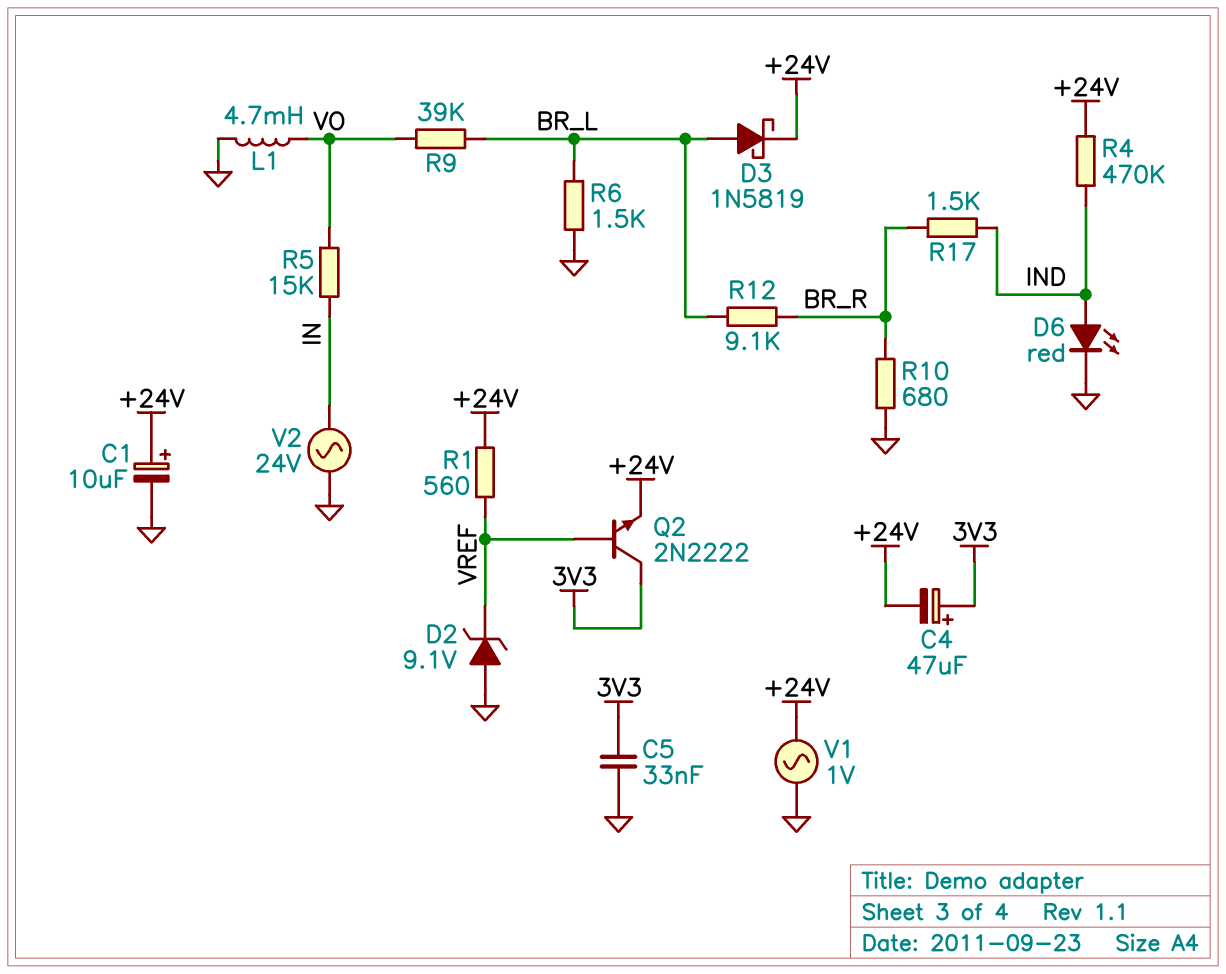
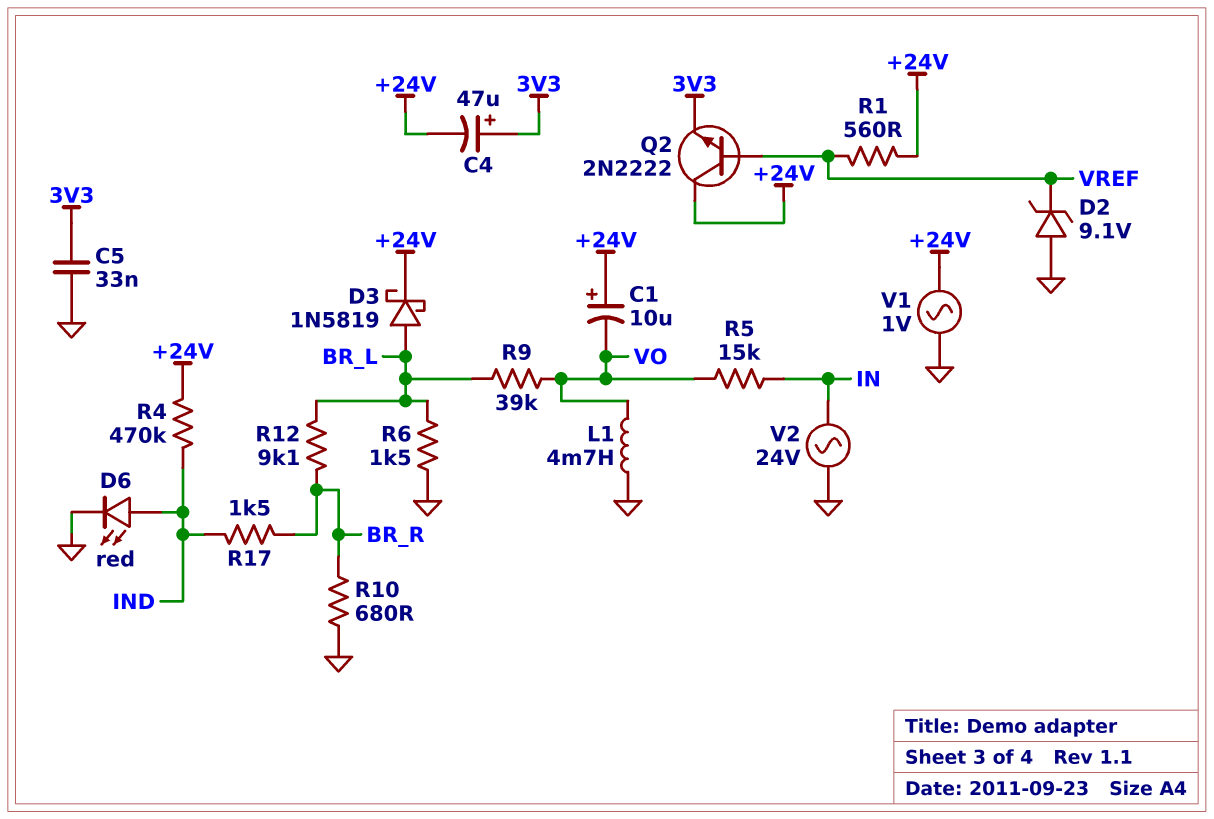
C1: 10uF (plus +24V, minus GND) -> 10uF (plus +24V, minus VO)
Q2: NPN 2N2222 (B VREF, C 3V3, E +24V) -> NPN 2N2222 (B VREF, C +24V, E 3V3)

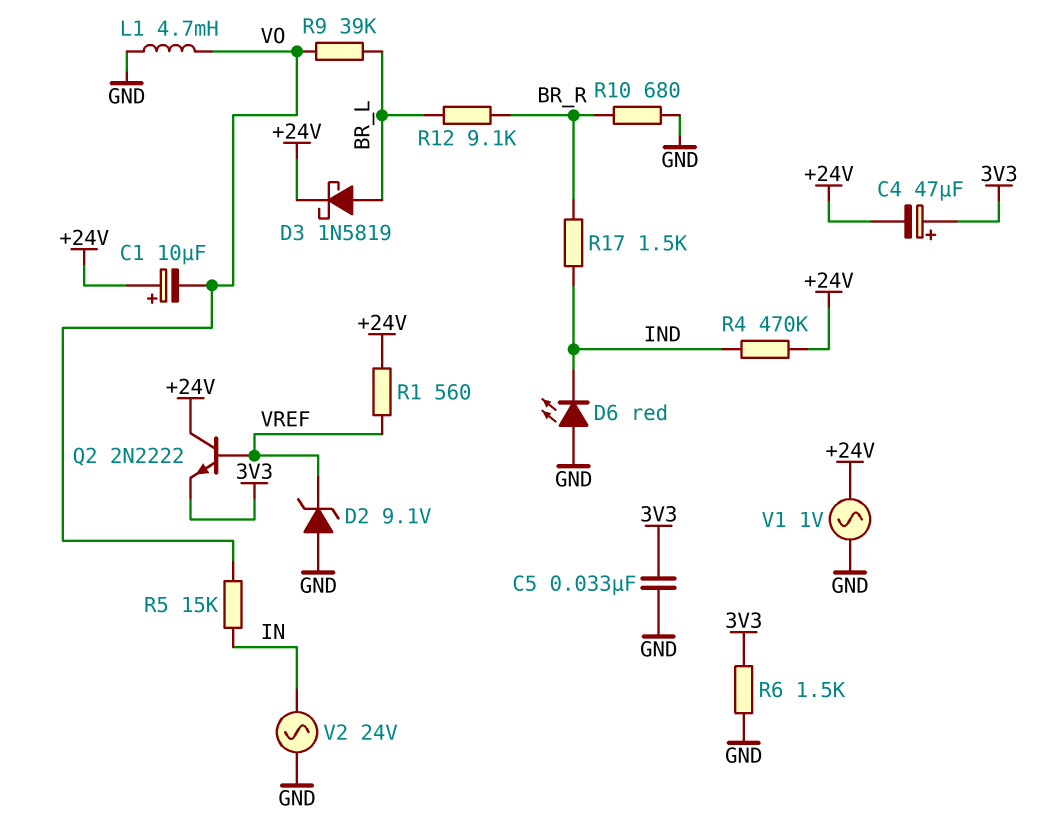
D6: LED red (A IND, K GND) -> LED red (A GND, K IND)
R6: 1.5k (BR_L, GND) -> 1.5k (3V3, GND)

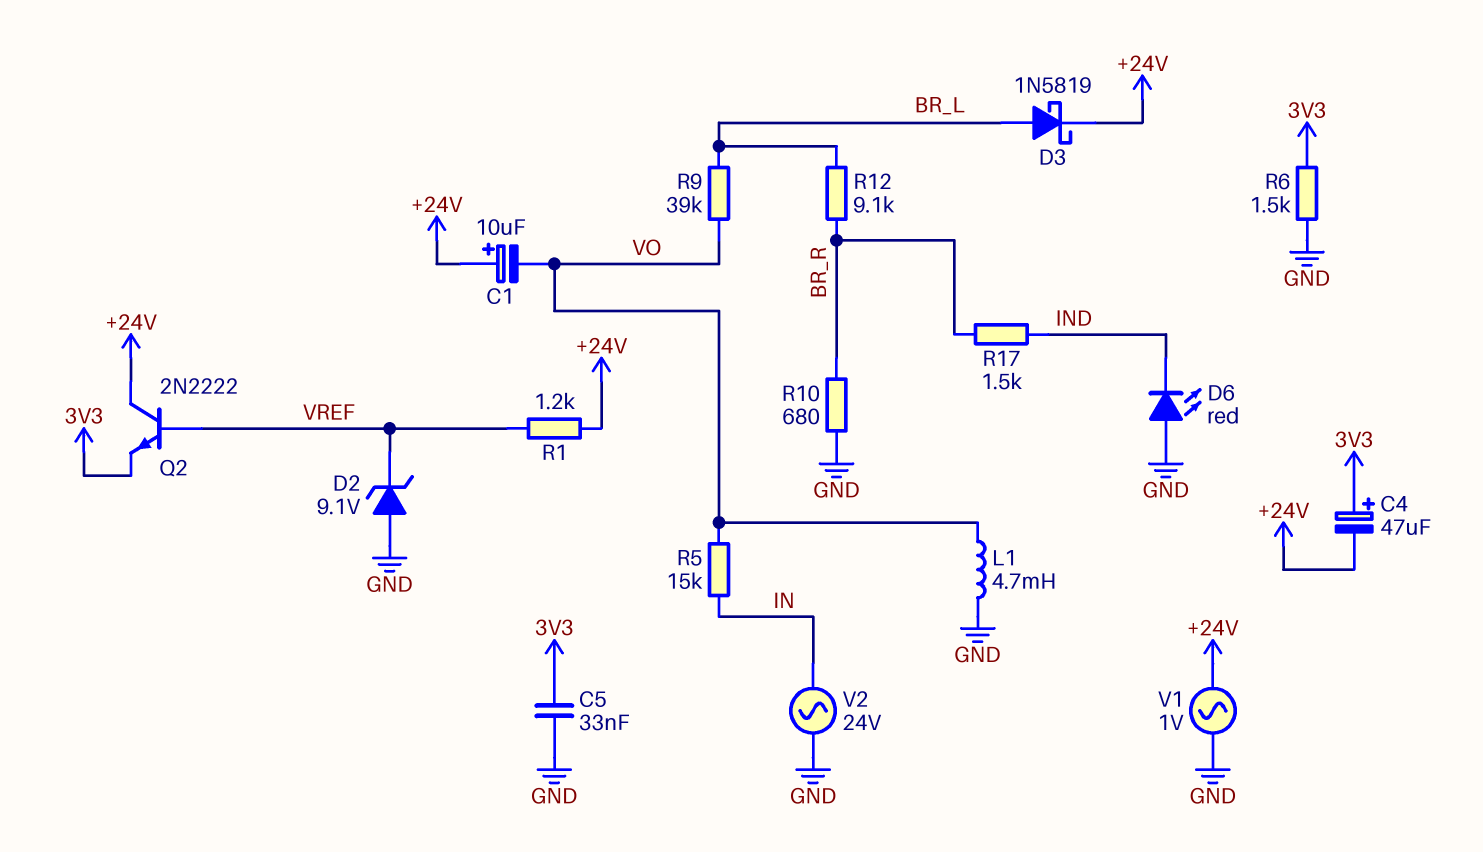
R1: 560 (+24V, VREF) -> 1.2k (+24V, VREF)
R4: 470k (+24V, IND) -> none

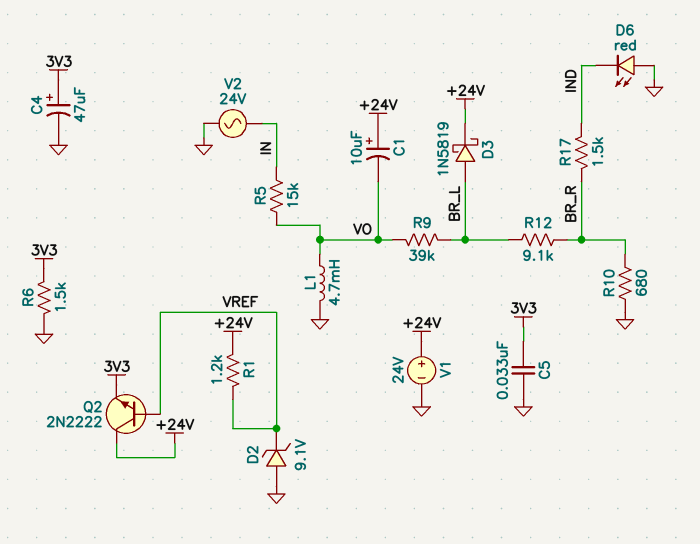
C4: 47uF (plus 3V3, minus +24V) -> 47uF (plus 3V3, minus GND)
V1: AC 1V (+24V, GND) -> 24V (plus +24V, minus GND)

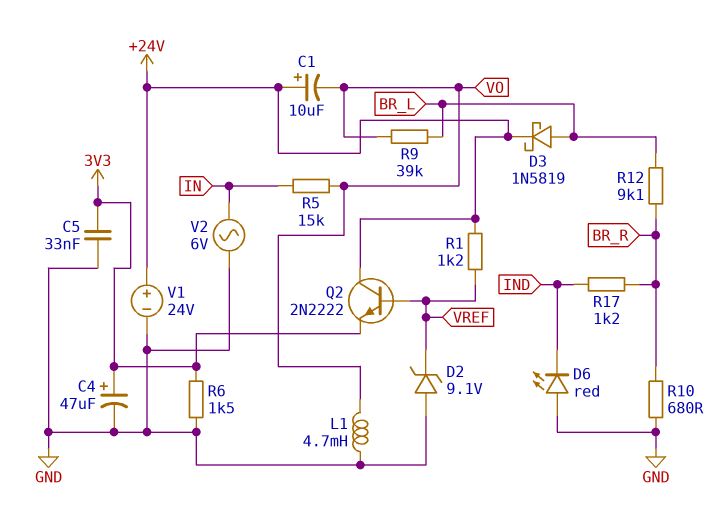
R17: 1.5k (BR_R, IND) -> 1.2k (BR_R, IND)
V2: AC 24V (GND, IN) -> AC 6V (GND, IN)

